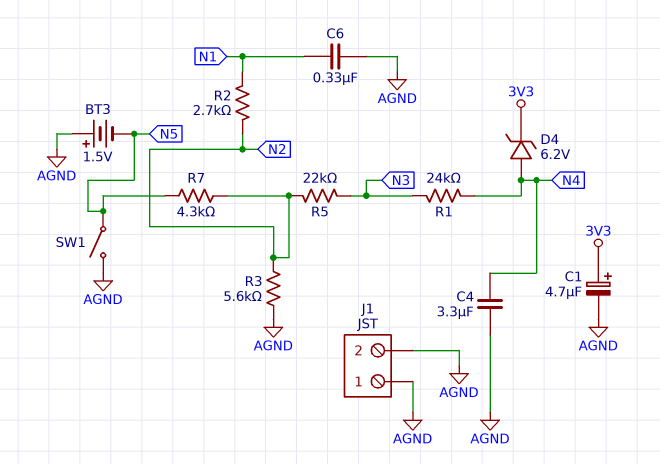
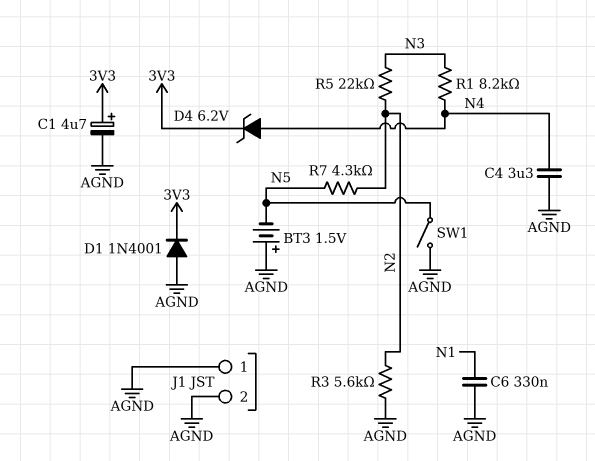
D1: none -> diode 1N4001 (A AGND, K 3V3)
R1: 24k (N3, N4) -> 8.2k (N3, N4)
R2: 2.7k (N1, N2) -> none

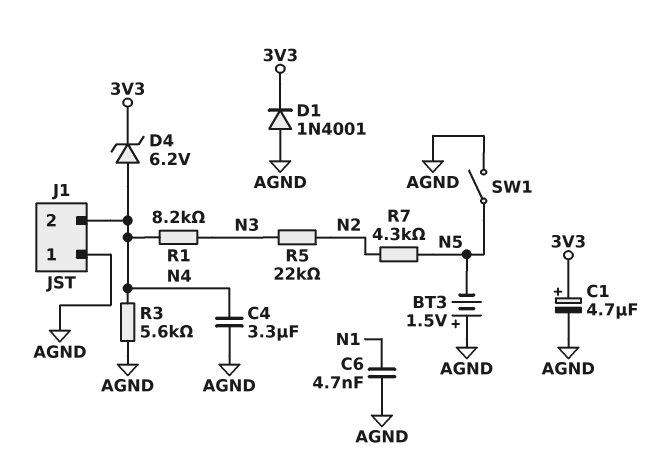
C6: 330nF (AGND, N1) -> 4.7nF (AGND, N1)
J1 pin 2: AGND -> N4
R3: 5.6k (AGND, N2) -> 5.6k (AGND, N4)

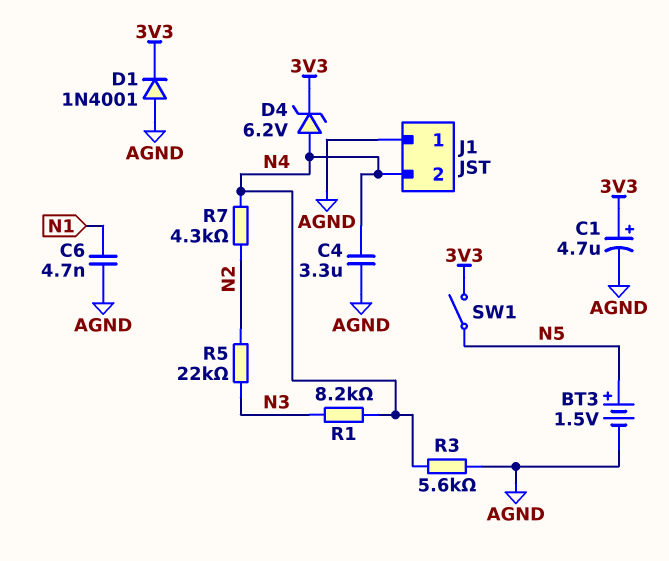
BT3: 1.5V (plus AGND, minus N5) -> 1.5V (plus N5, minus AGND)
R7: 4.3k (N2, N5) -> 4.3k (N2, N4)
SW1: switch (AGND, N5) -> switch (3V3, N5)

